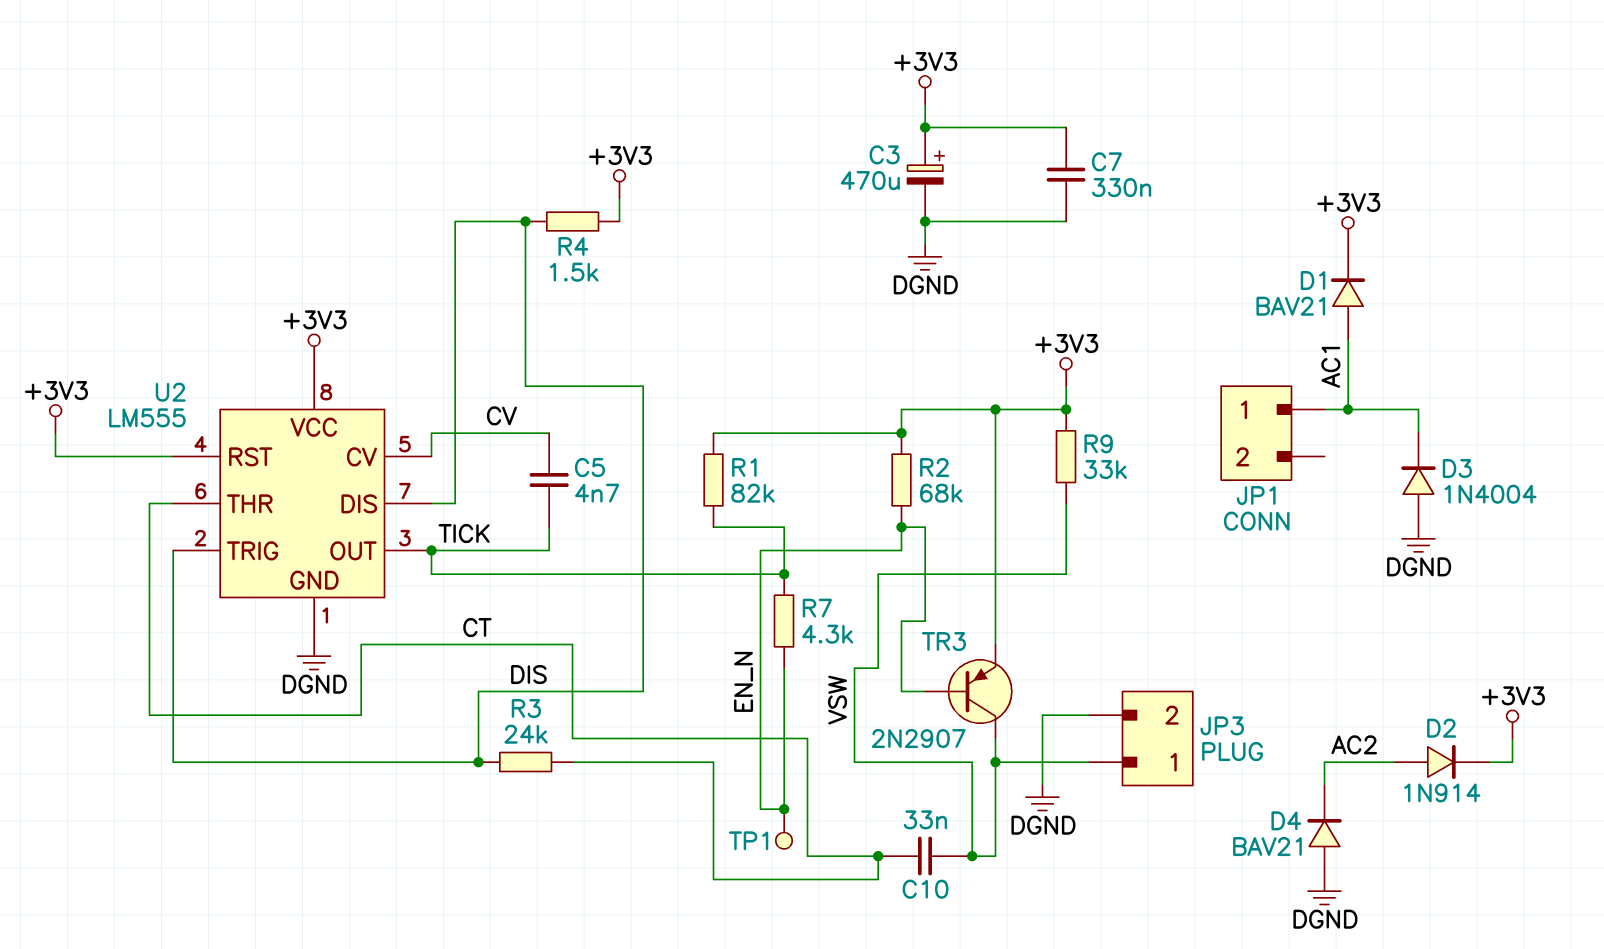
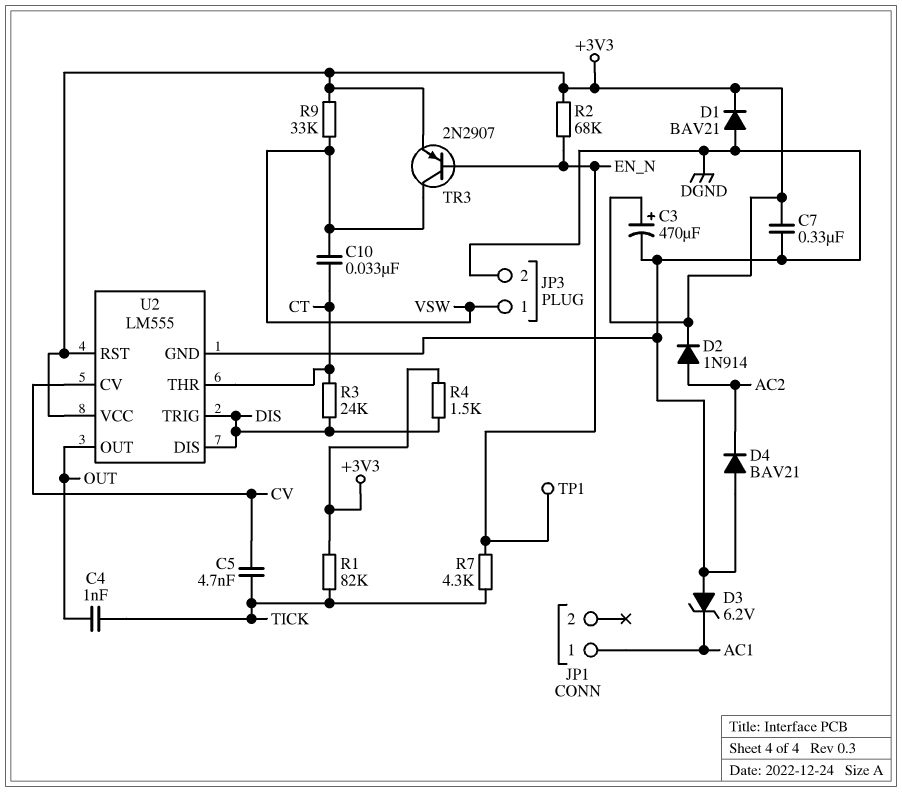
C4: none -> 1nF (OUT, TICK)
D1: diode BAV21 (A AC1, K +3V3) -> diode BAV21 (A DGND, K +3V3)
D3: diode 1N4004 (A DGND, K AC1) -> zener 6.2V (A DGND, K AC1)
U2 pin OUT: TICK -> OUT

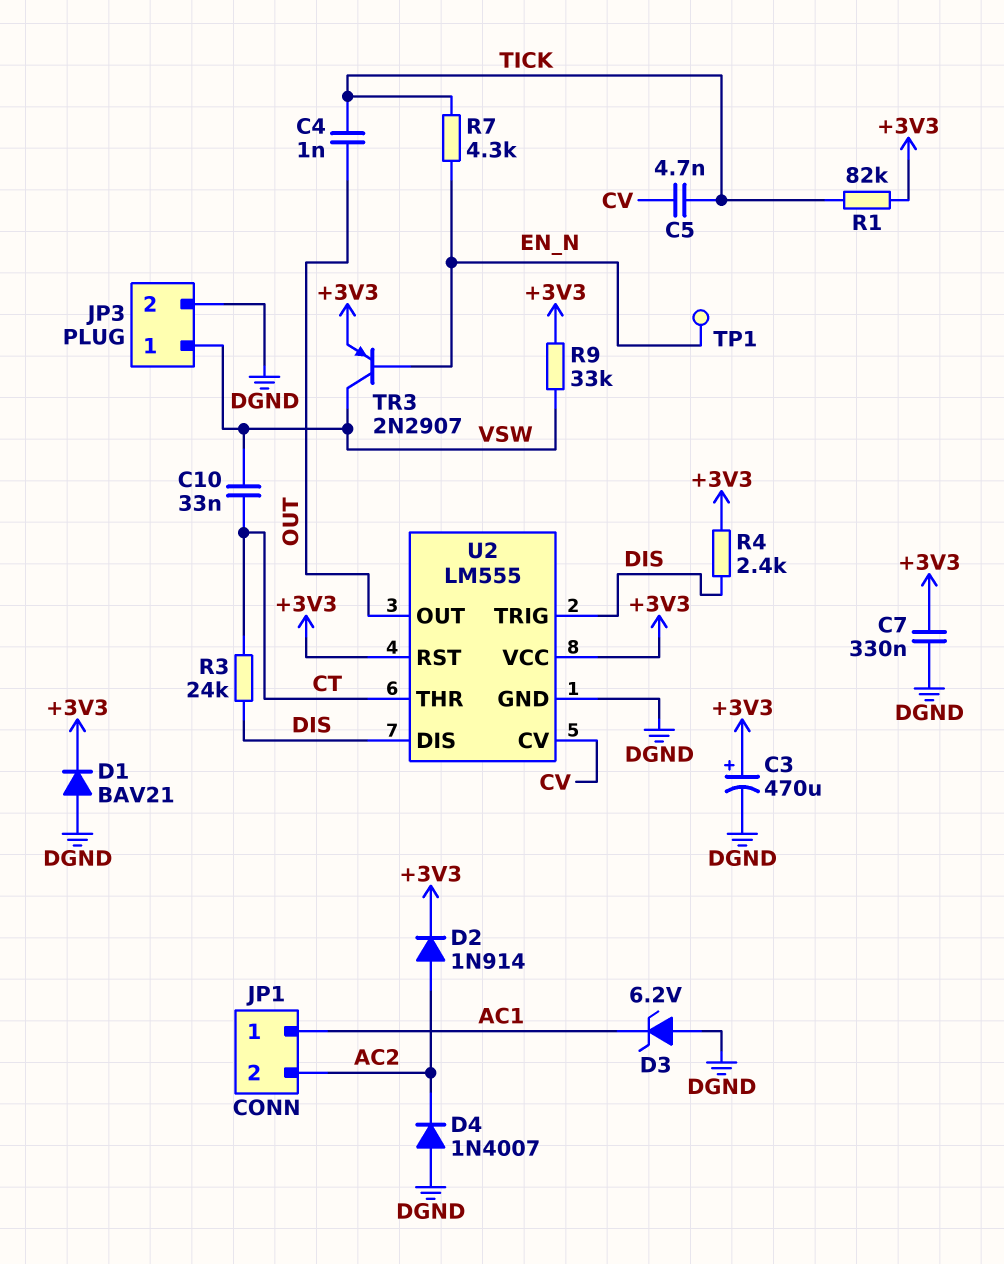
D4: diode BAV21 (A DGND, K AC2) -> diode 1N4007 (A DGND, K AC2)
JP1 pin 2: none -> AC2
R2: 68k (+3V3, EN_N) -> none
R4: 1.5k (+3V3, DIS) -> 2.4k (+3V3, DIS)

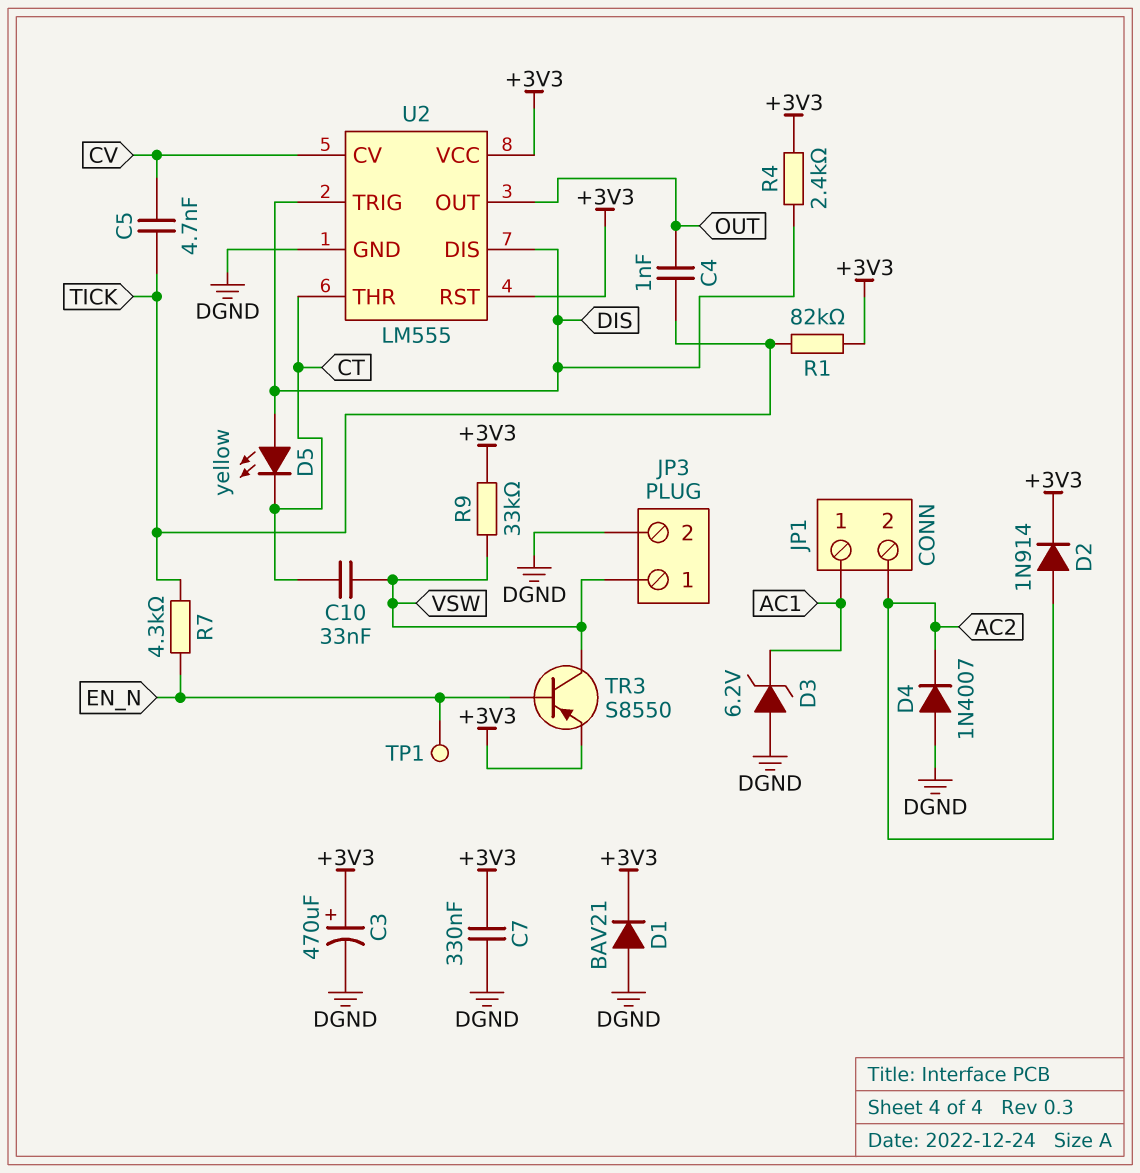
D5: none -> LED yellow (A DIS, K CT)
R3: 24k (CT, DIS) -> none
TR3: PNP 2N2907 (B EN_N, C VSW, E +3V3) -> PNP S8550 (B EN_N, C VSW, E +3V3)

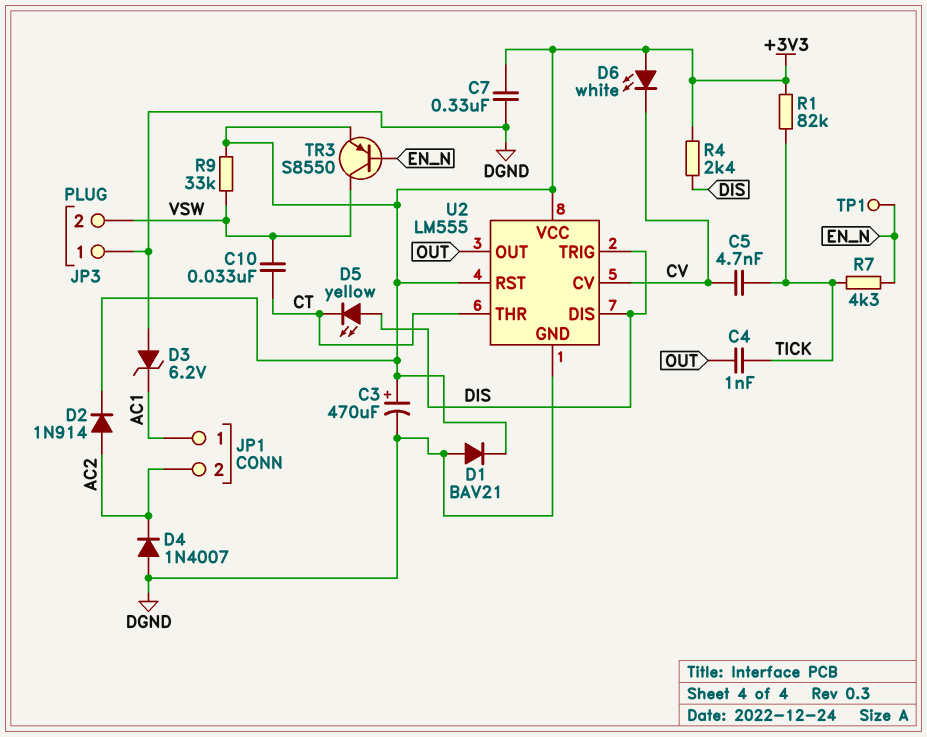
D6: none -> LED white (A +3V3, K CV)
JP3 pin 1: VSW -> DGND
JP3 pin 2: DGND -> VSW

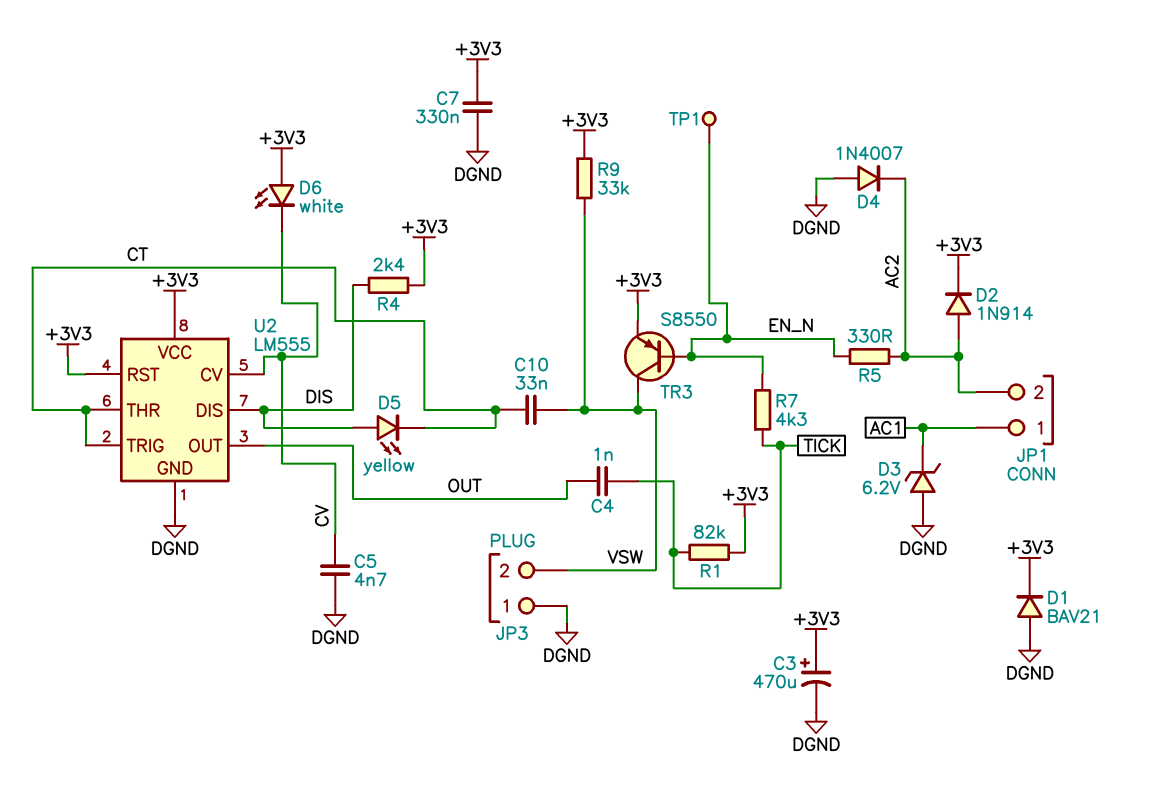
C5: 4.7nF (CV, TICK) -> 4.7nF (CV, DGND)
R5: none -> 330 (AC2, EN_N)
U2 pin TRIG: DIS -> CT

